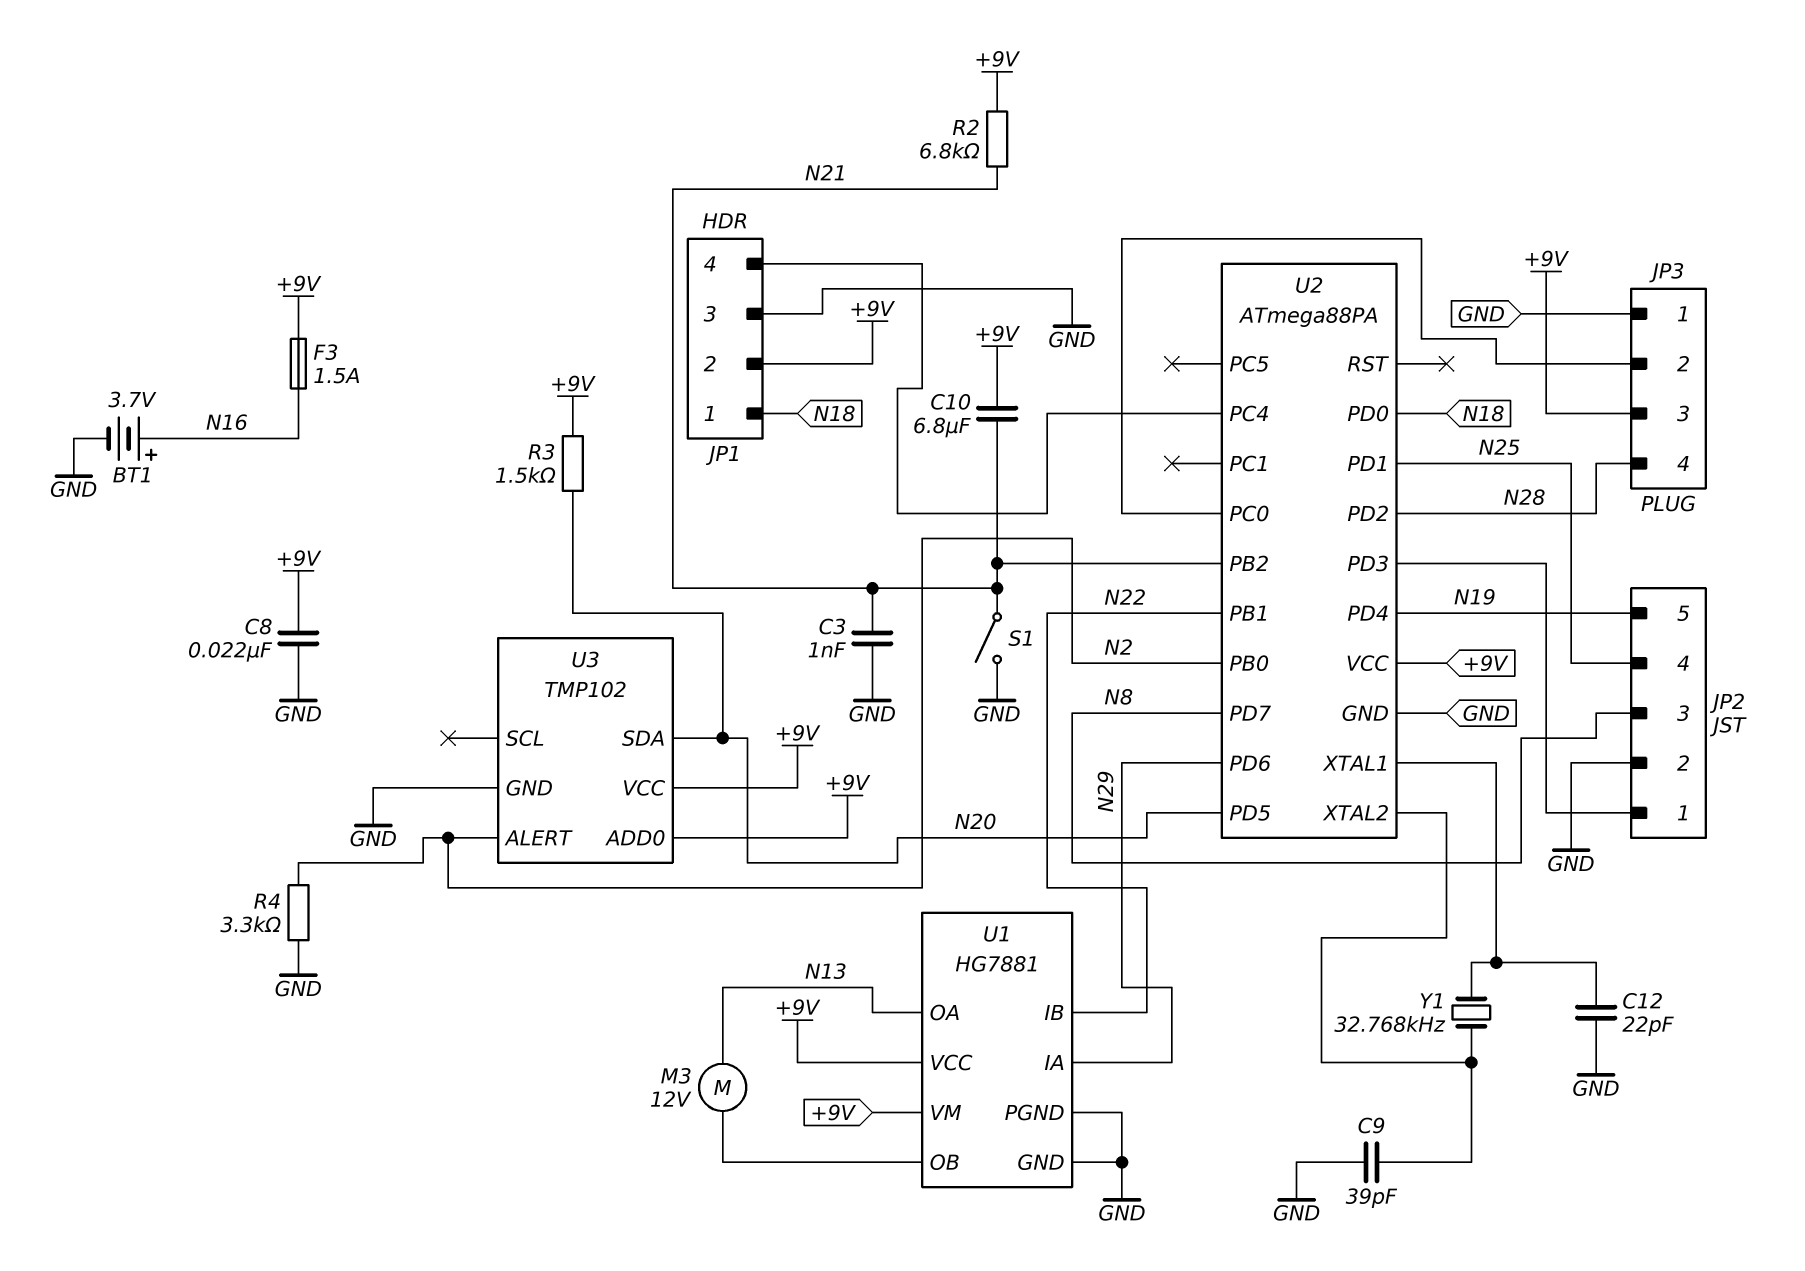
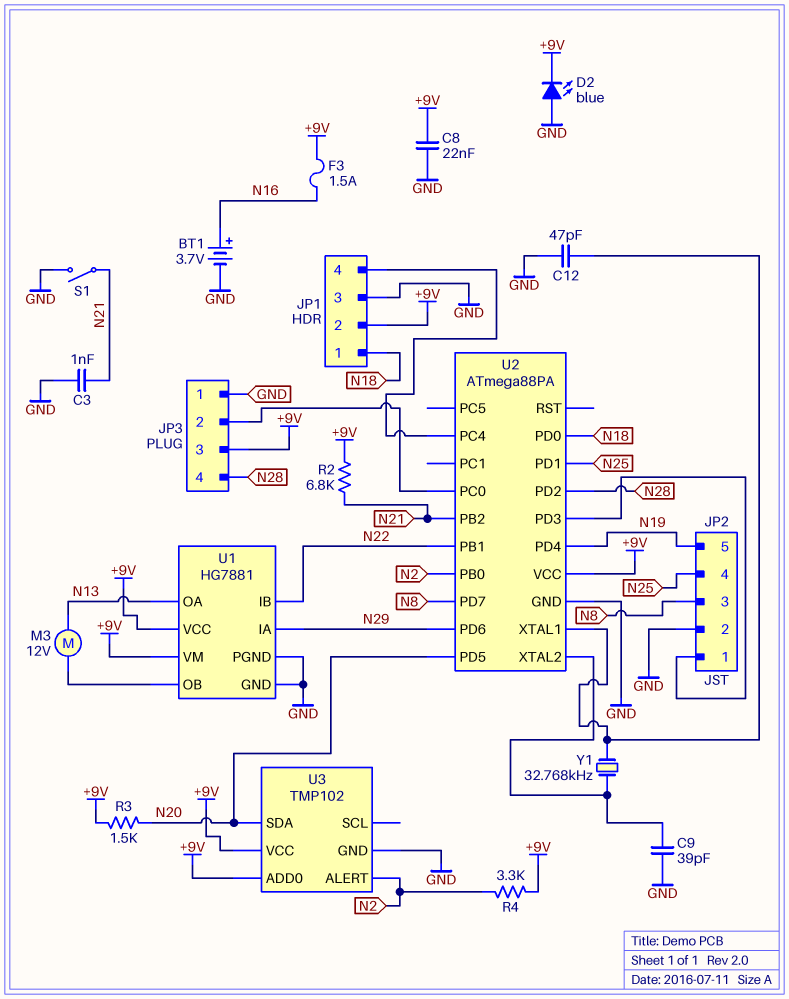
C10: 6.8uF (+9V, N21) -> none
C12: 22pF (GND, U2/XTAL1) -> 47pF (GND, U2/XTAL1)
D2: none -> LED blue (A GND, K +9V)
R4: 3.3k (GND, N2) -> 3.3k (+9V, N2)

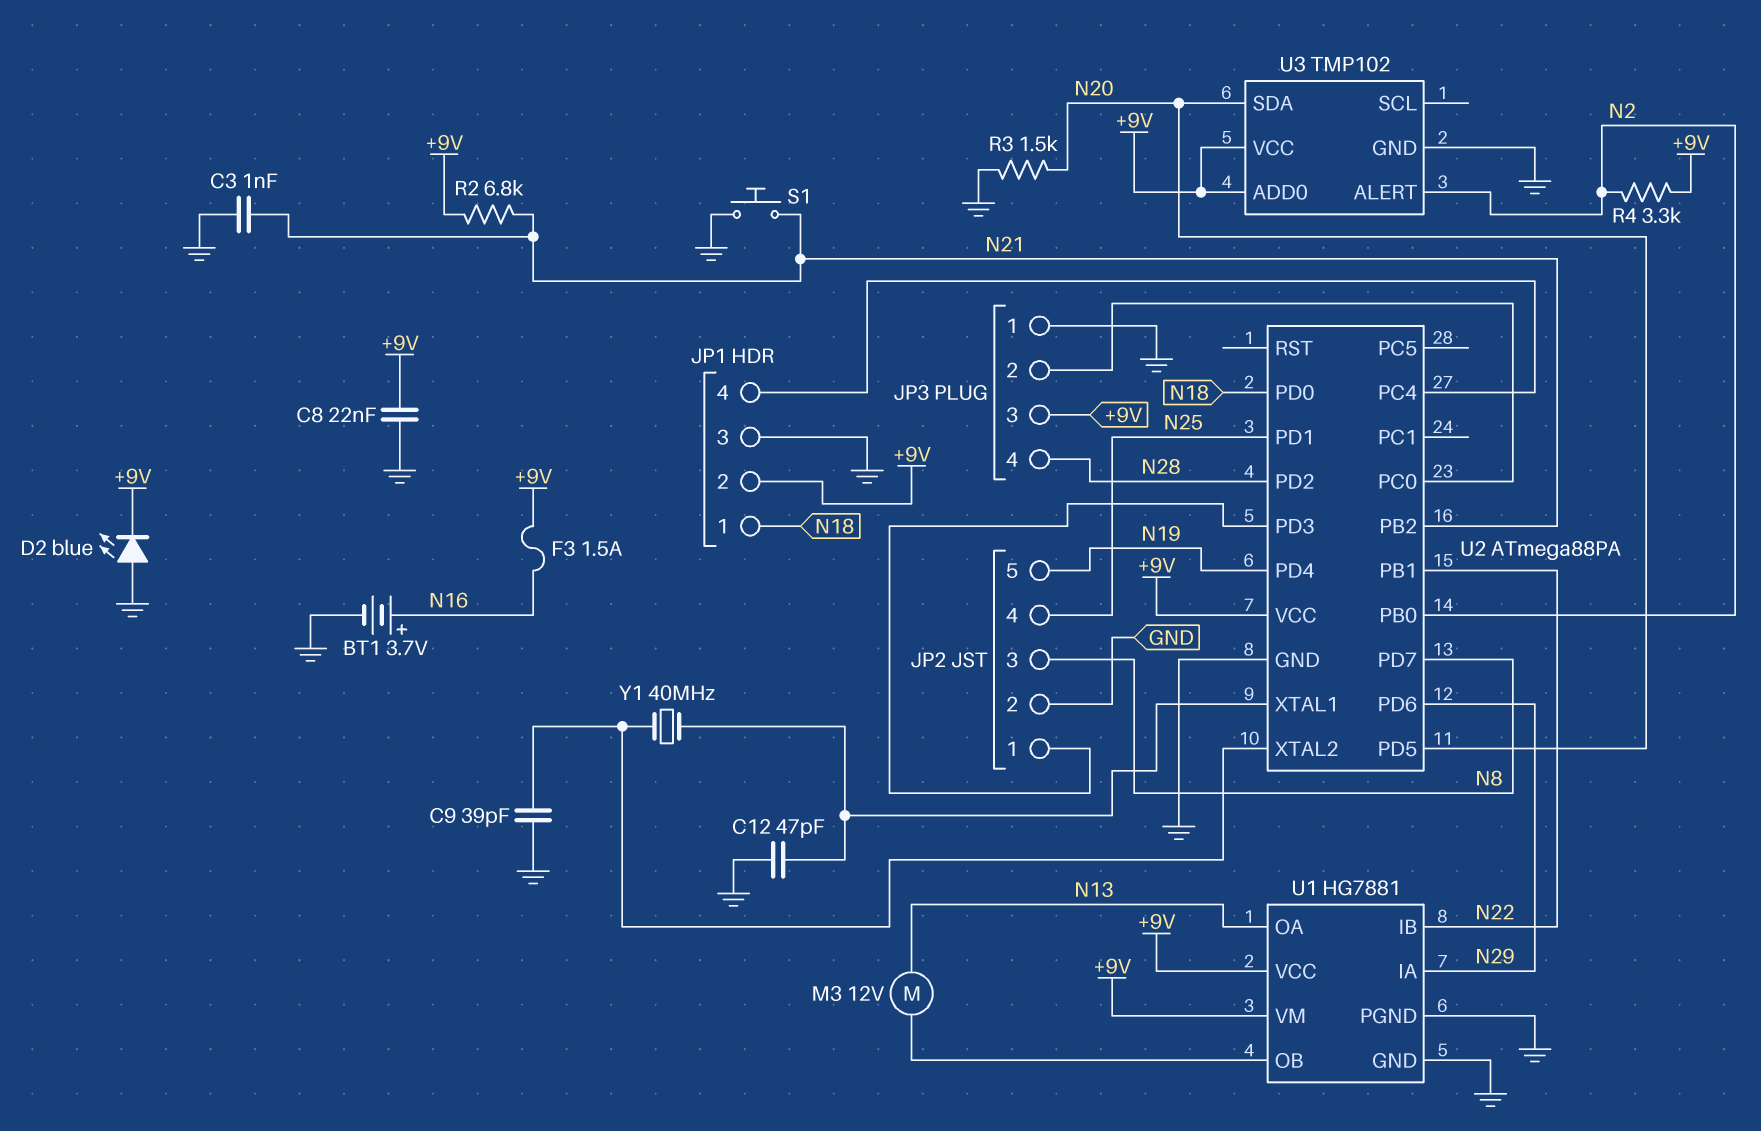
R3: 1.5k (+9V, N20) -> 1.5k (GND, N20)
S1: switch (GND, N21) -> button (GND, N21)
Y1: 32.768kHz (U2/XTAL1, U2/XTAL2) -> 40MHz (U2/XTAL1, U2/XTAL2)

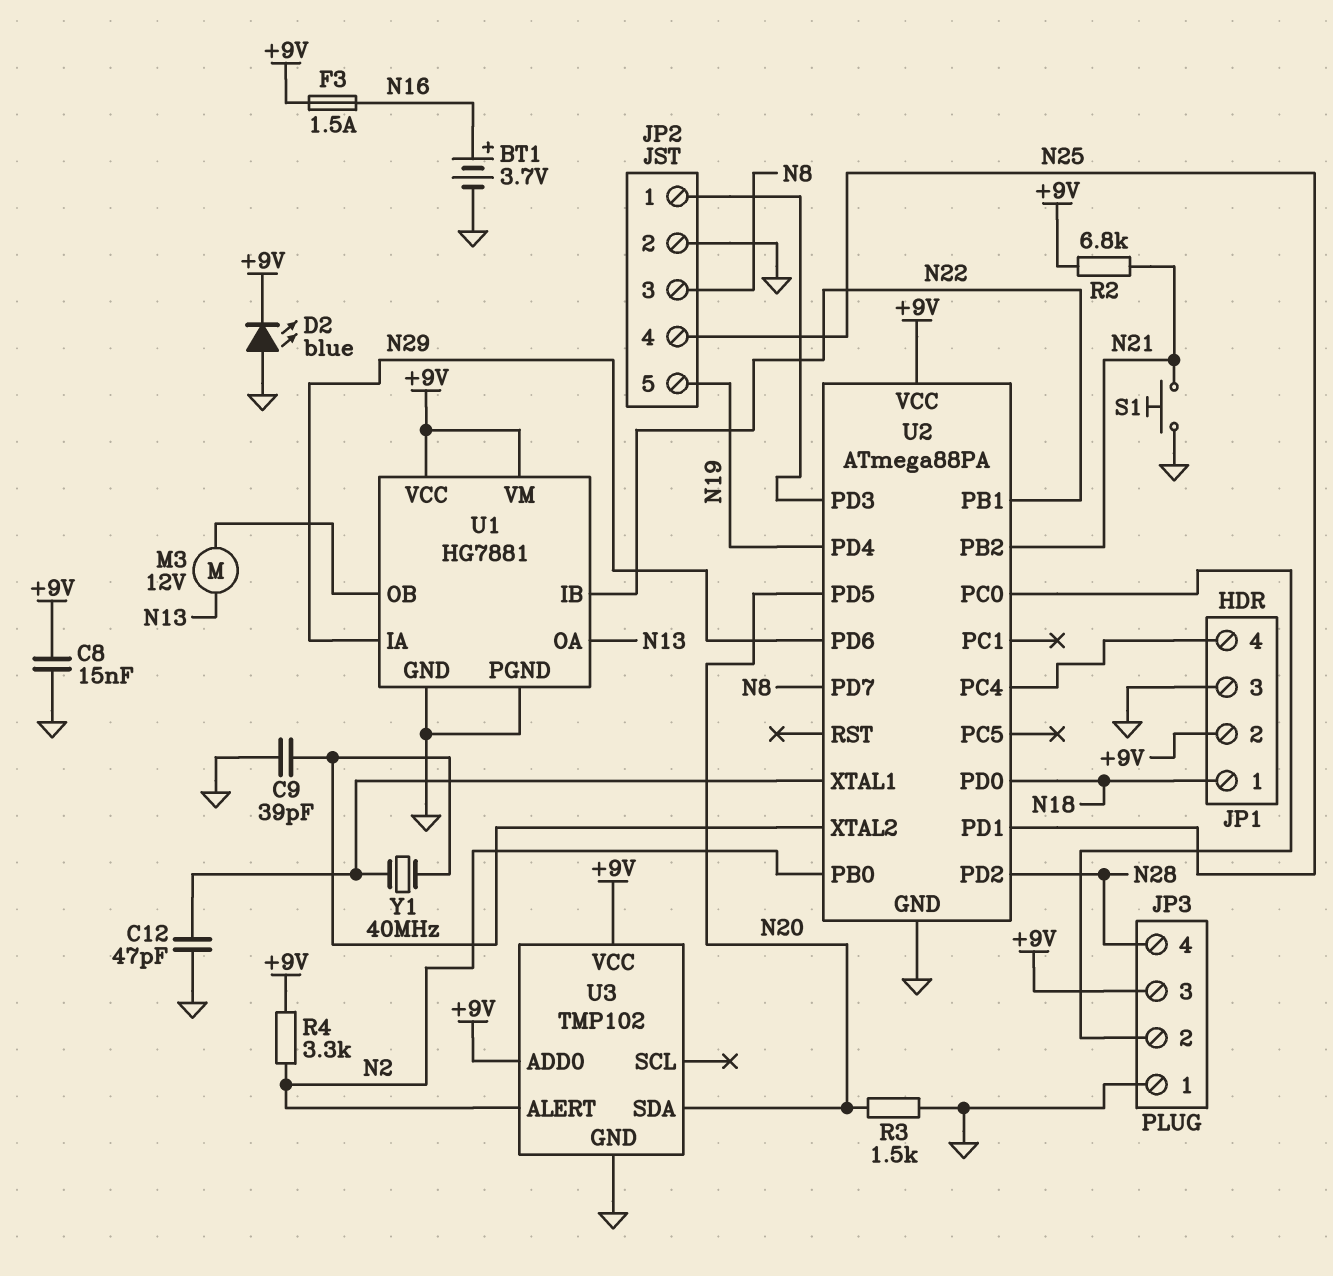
C3: 1nF (GND, N21) -> none
C8: 22nF (+9V, GND) -> 15nF (+9V, GND)

